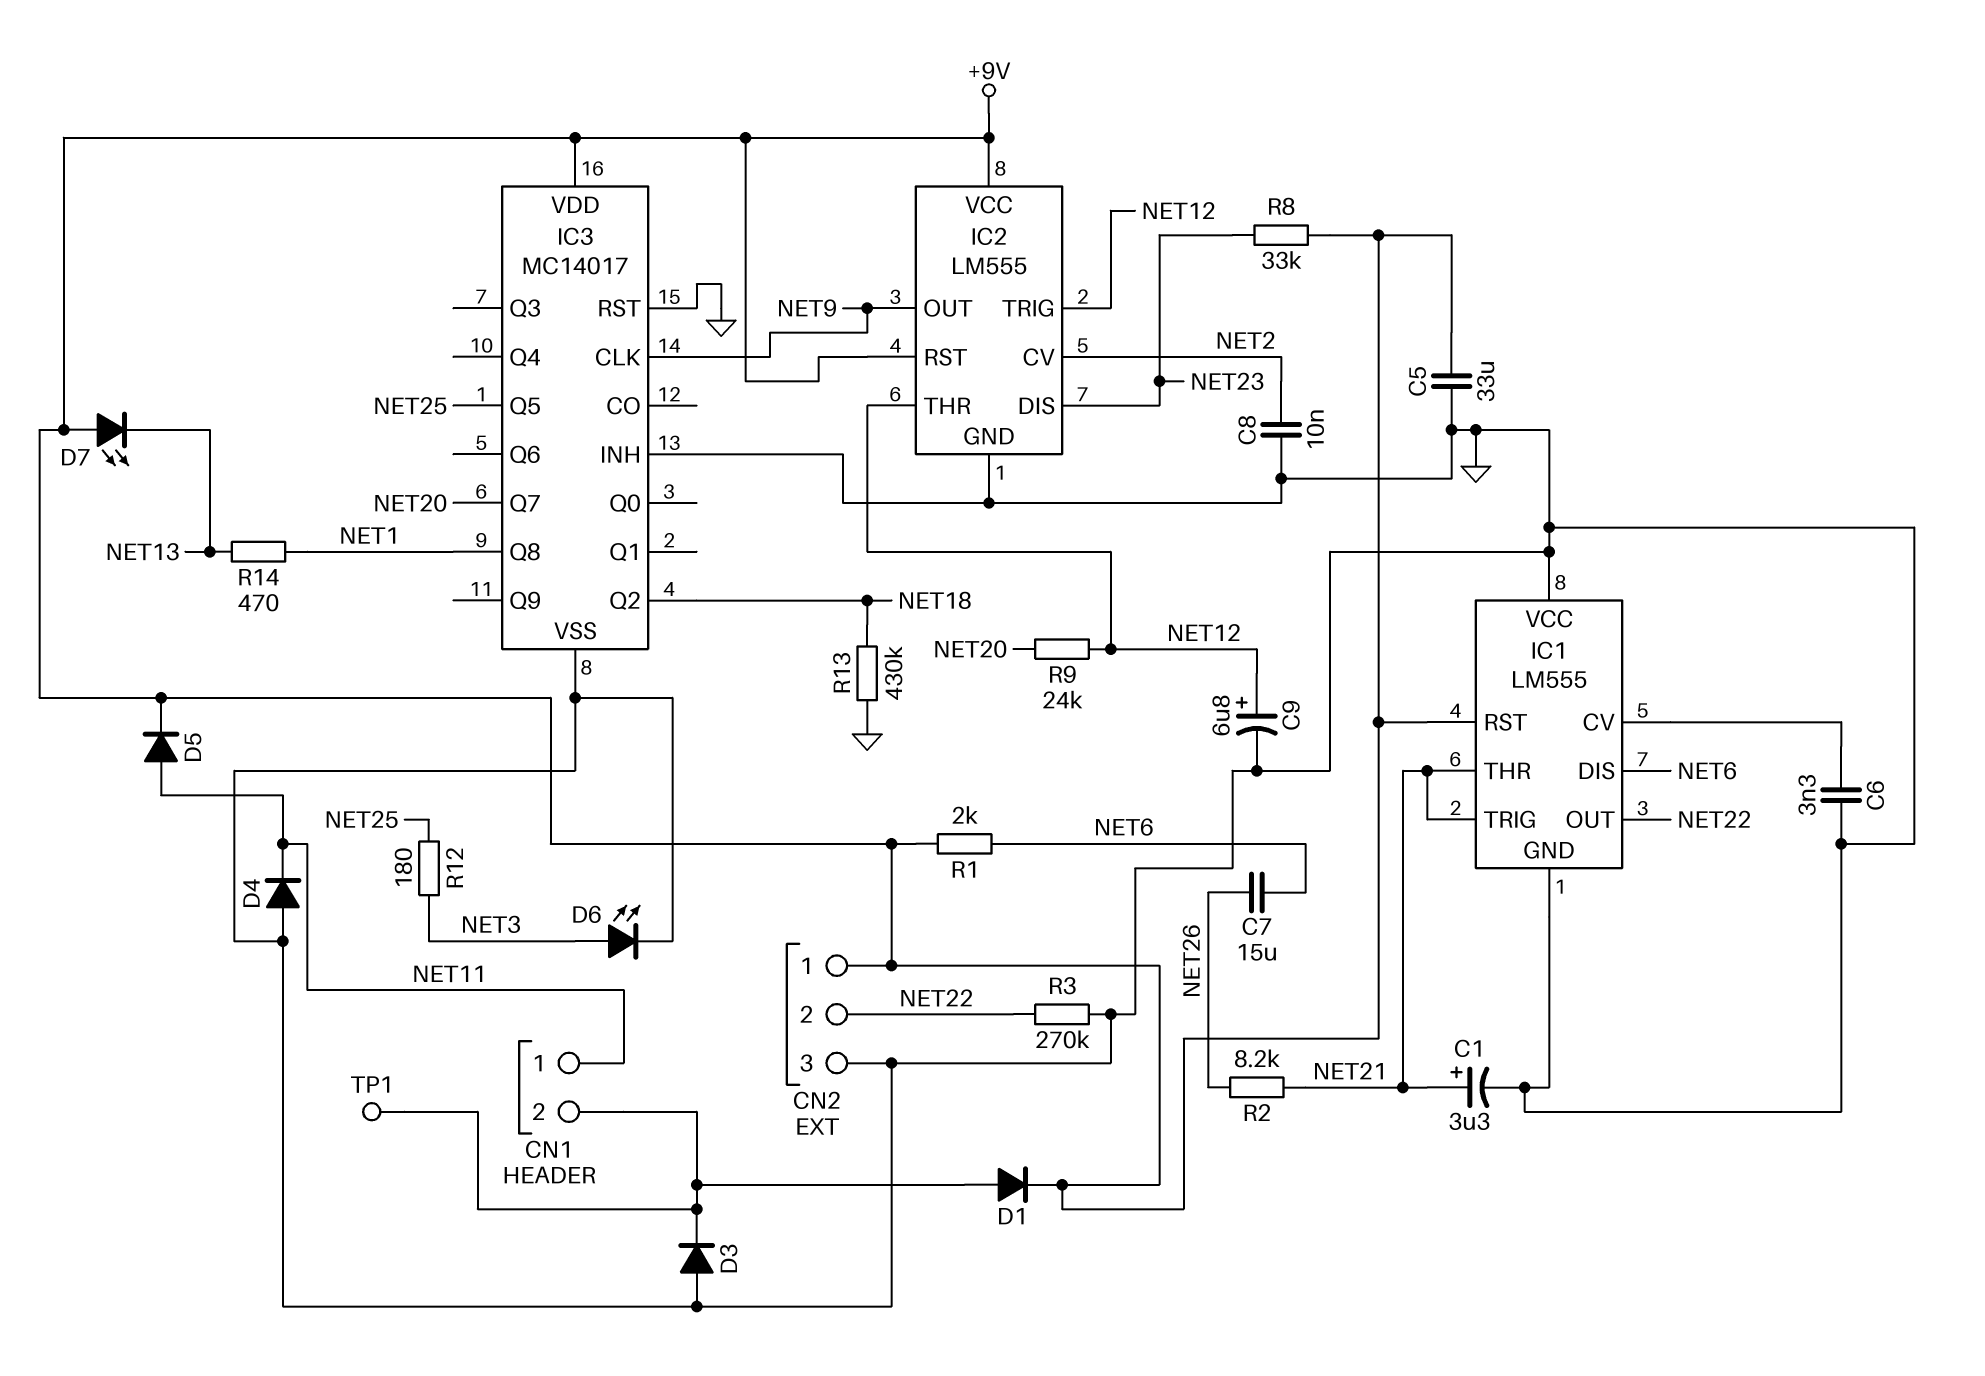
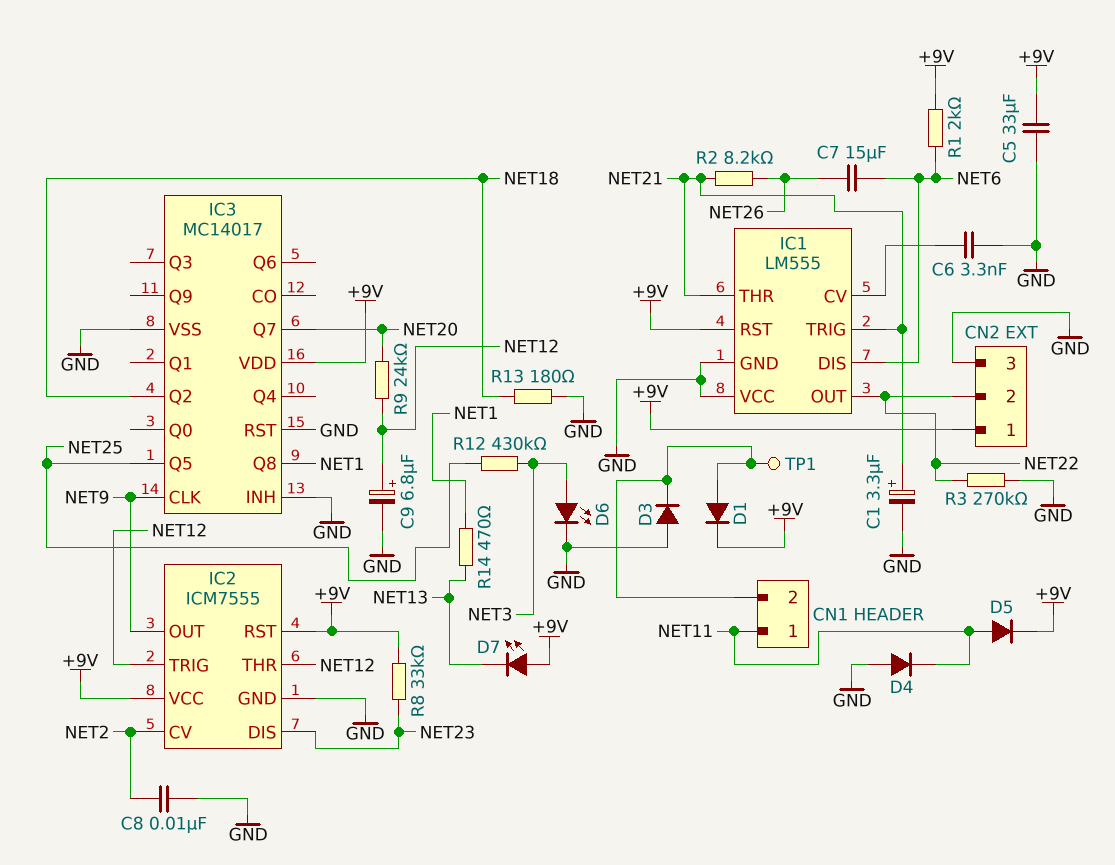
IC2: LM555 -> ICM7555
R12: 180 (NET3, NET25) -> 430k (NET3, NET25)
R13: 430k (GND, NET18) -> 180 (GND, NET18)

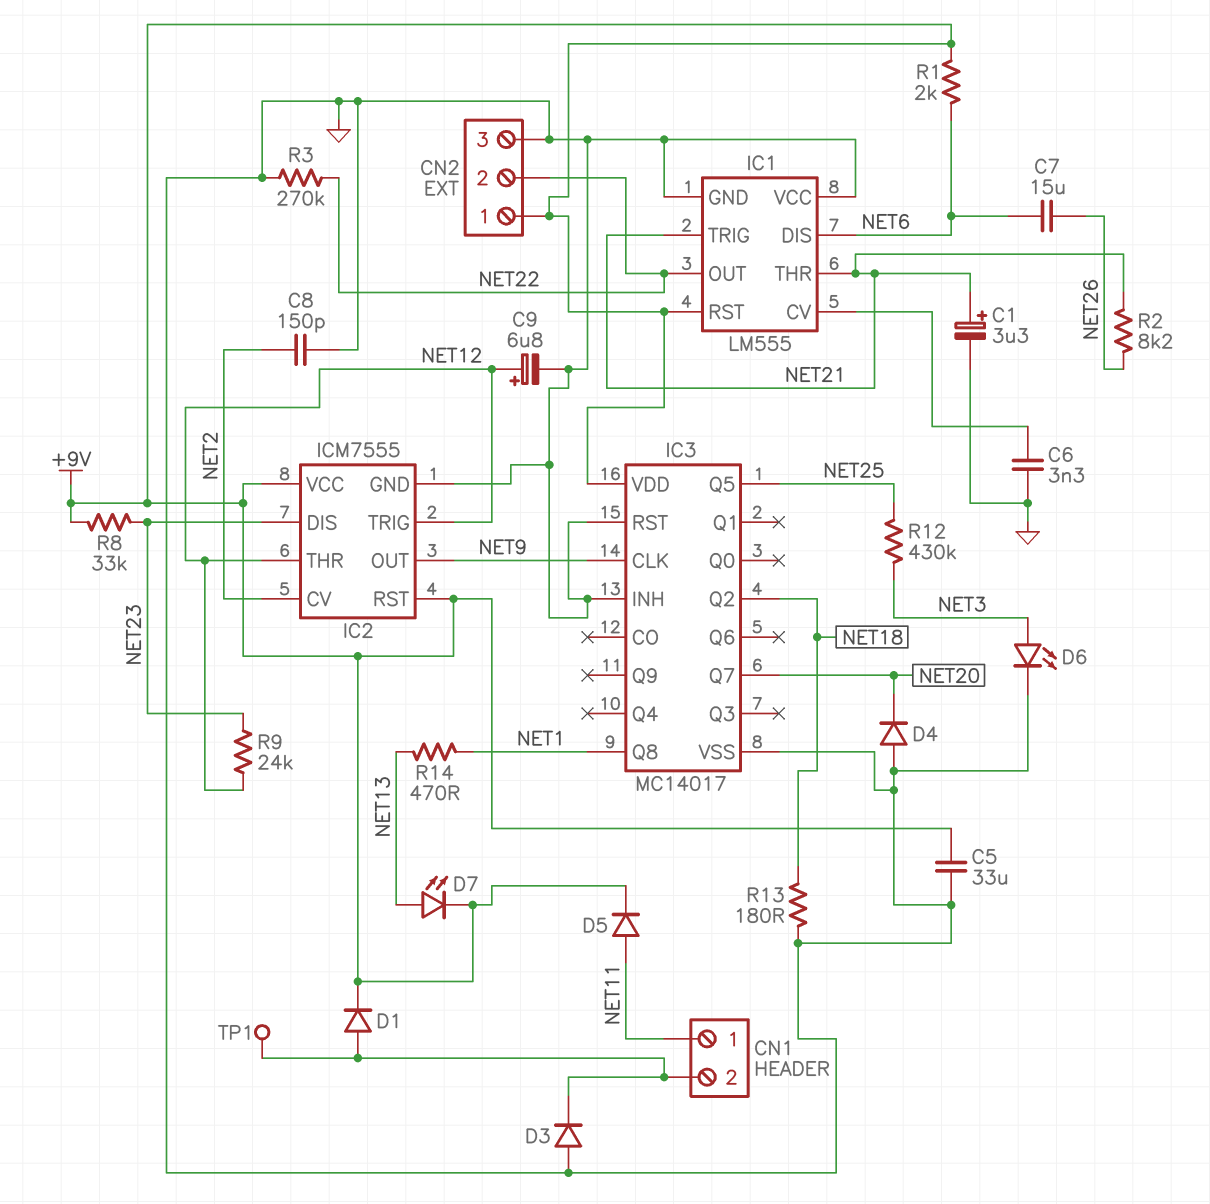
C8: 10nF (GND, NET2) -> 150pF (GND, NET2)
D4: diode (A GND, K NET11) -> diode (A GND, K NET20)
D7: LED (A +9V, K NET13) -> LED (A NET13, K +9V)
R9: 24k (NET12, NET20) -> 24k (NET12, NET23)

